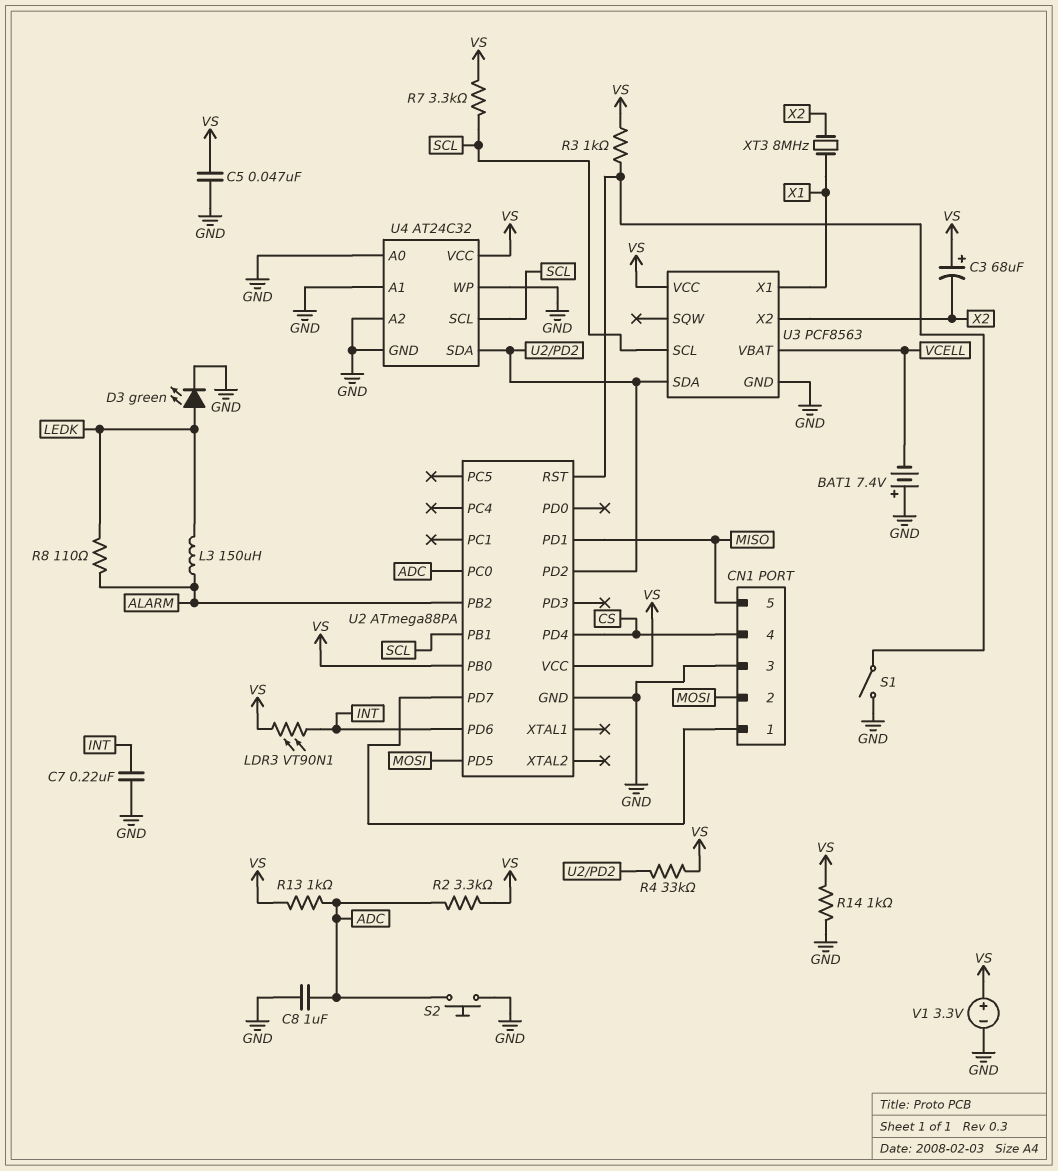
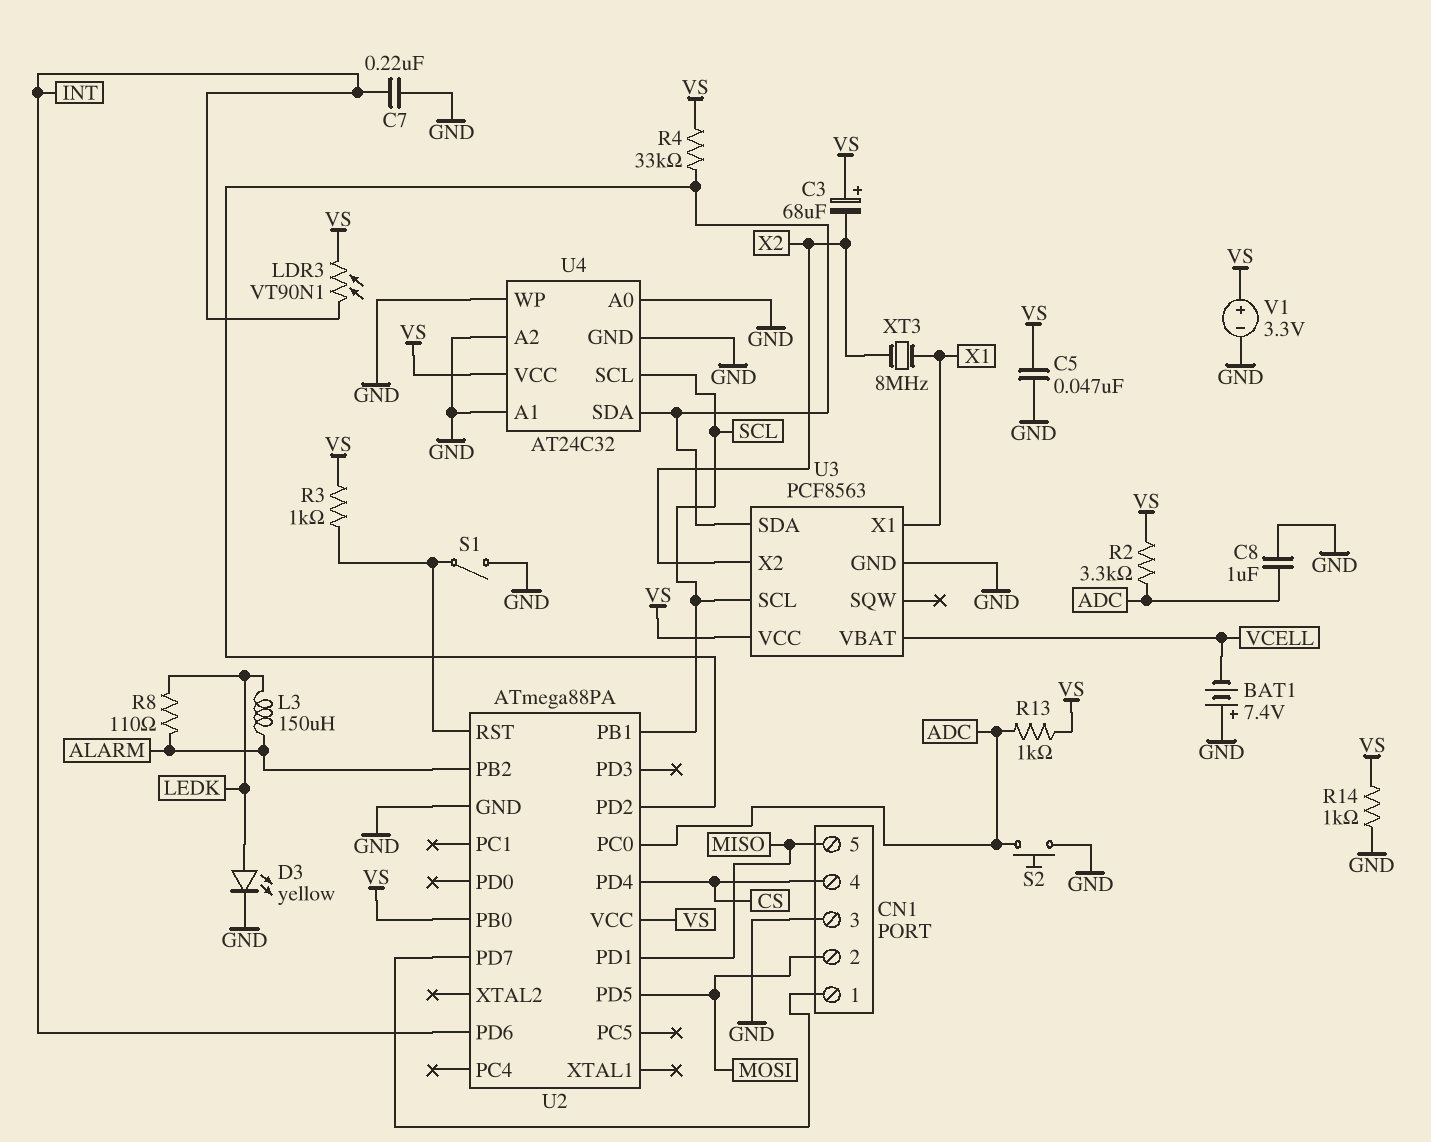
D3: LED green (A LEDK, K GND) -> LED yellow (A LEDK, K GND)
R7: 3.3k (SCL, VS) -> none

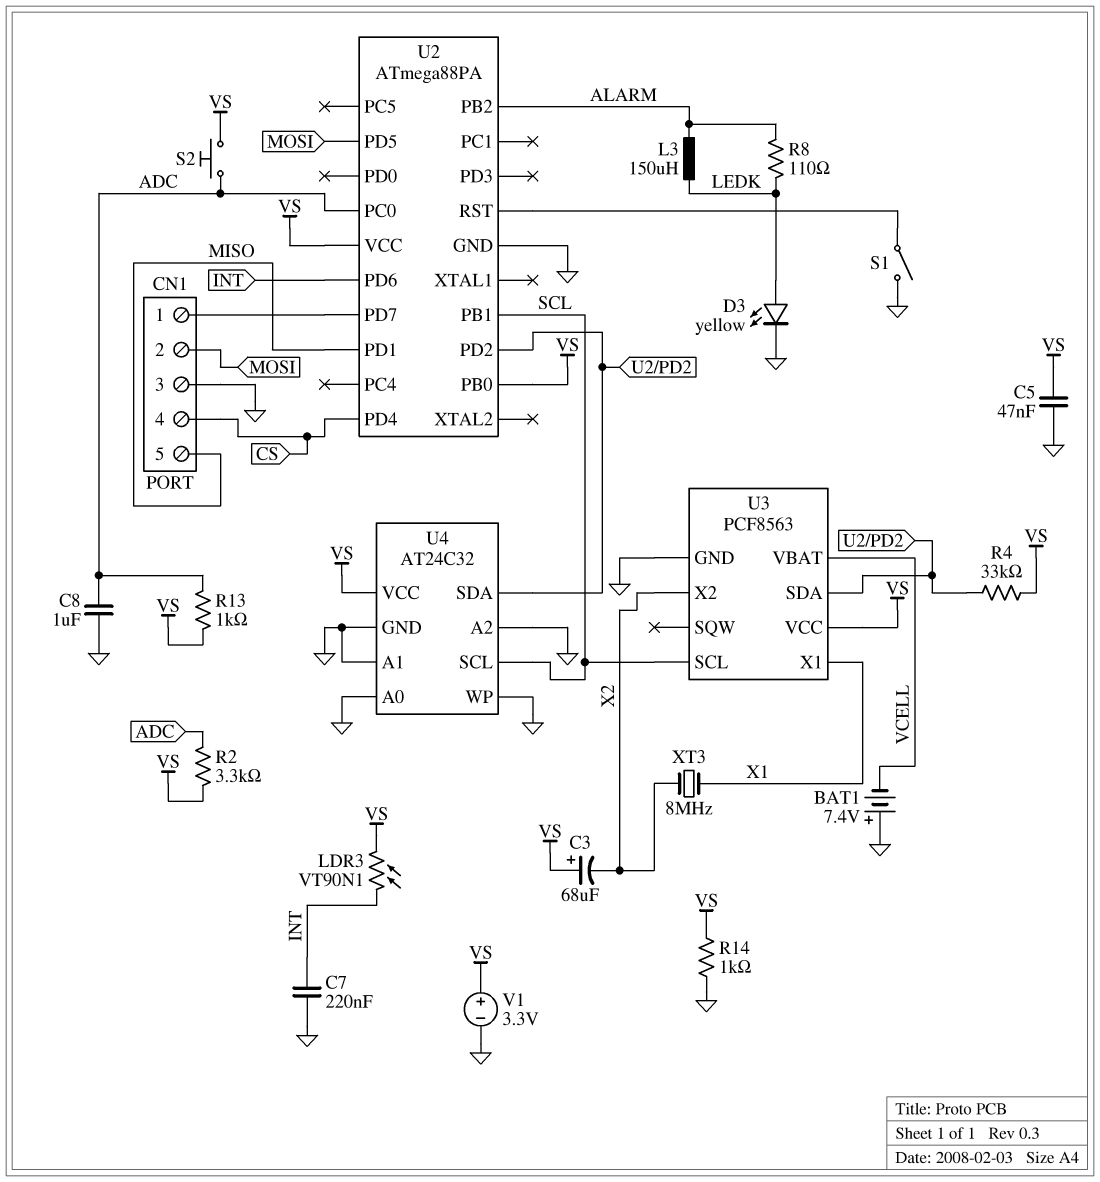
R3: 1k (U2/RST, VS) -> none
S2: button (ADC, GND) -> button (ADC, VS)

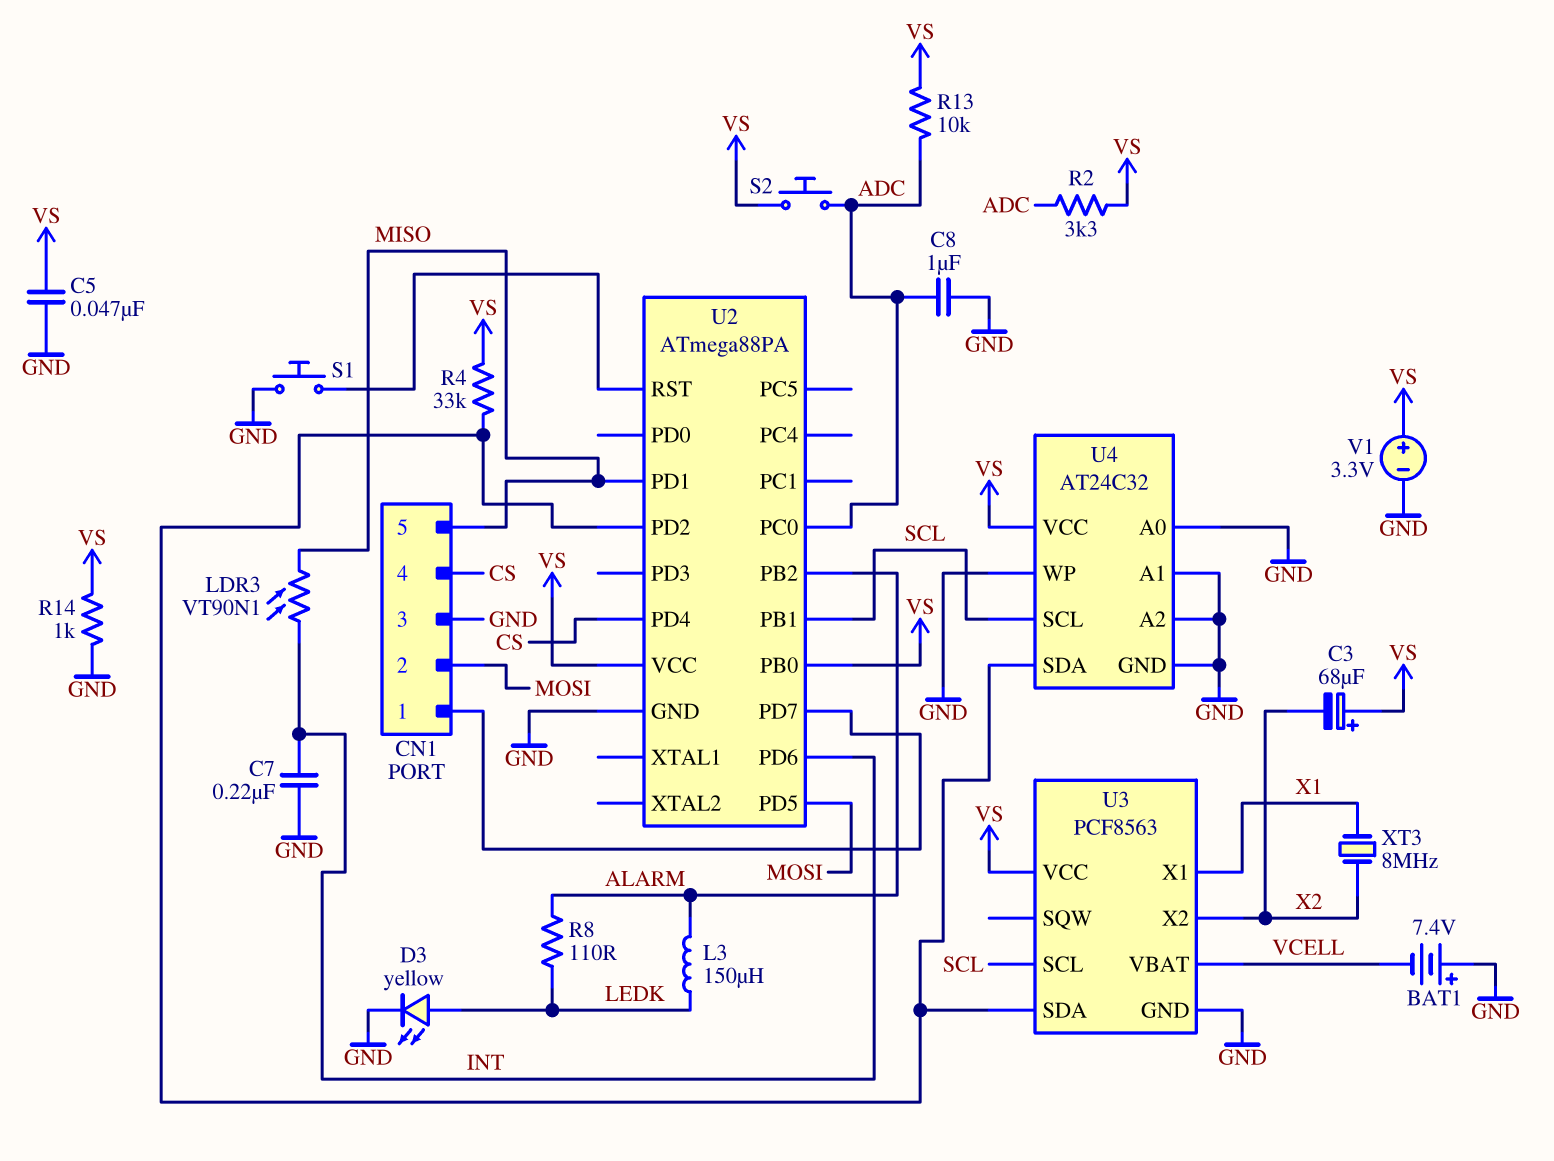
LDR3: VT90N1 (INT, VS) -> VT90N1 (INT, MISO)
R13: 1k (ADC, VS) -> 10k (ADC, VS)
S1: switch (GND, U2/RST) -> button (GND, U2/RST)

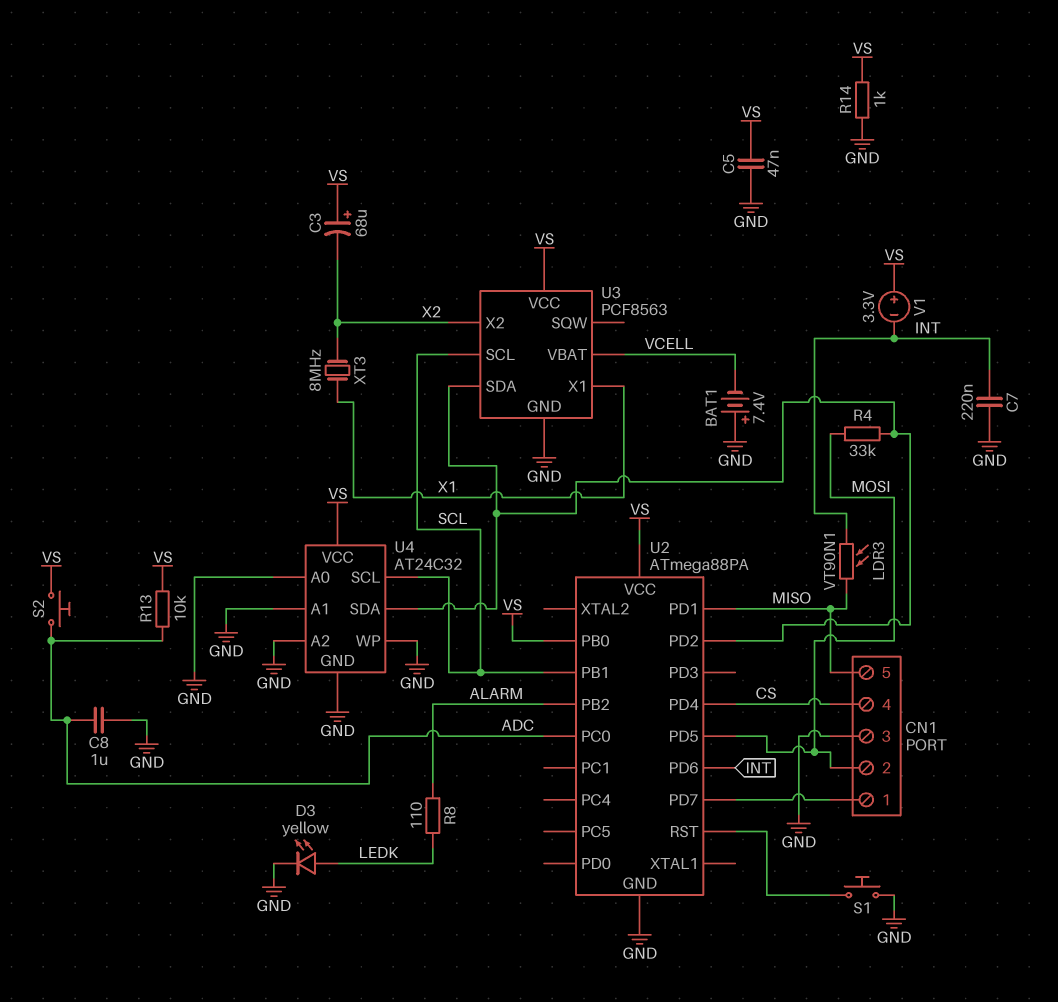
L3: 150uH (ALARM, LEDK) -> none
R2: 3.3k (ADC, VS) -> none
R4: 33k (U2/PD2, VS) -> 33k (MOSI, U2/PD2)
V1: 3.3V (plus VS, minus GND) -> 3.3V (plus VS, minus INT)

